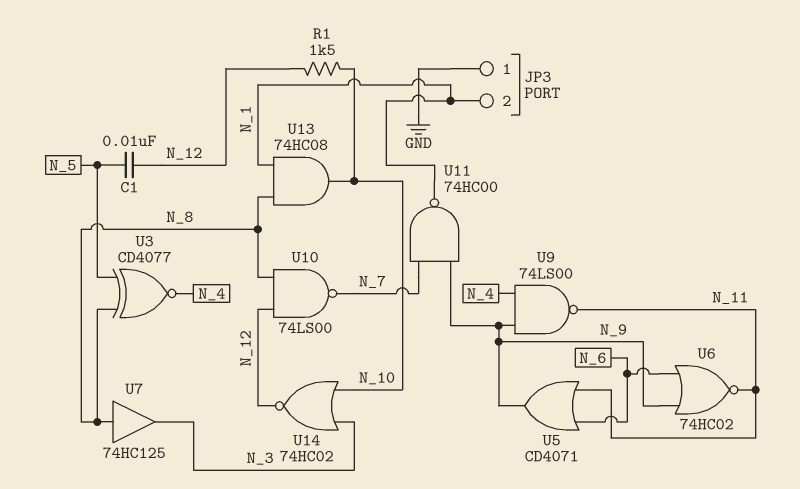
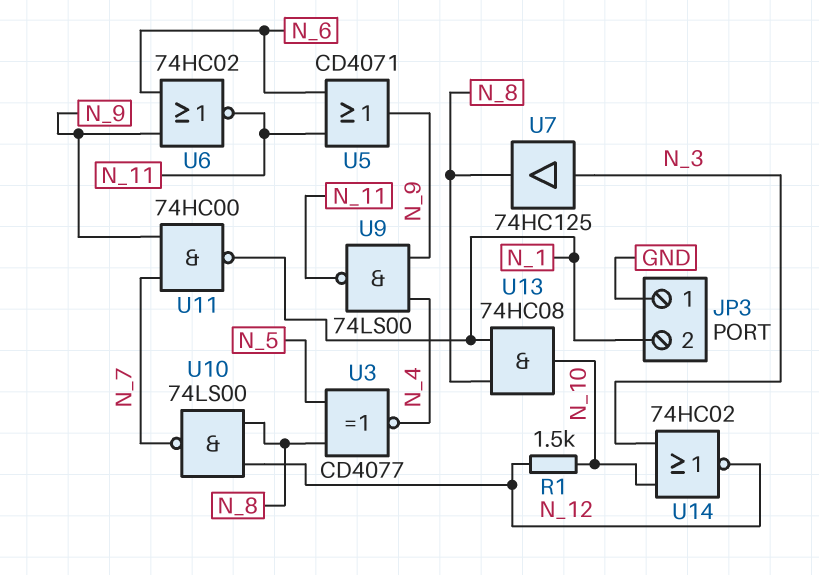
C1: 10nF (N_5, N_12) -> none
U7: buffer 74HC125 (in N_8, out N_3) -> buffer 74HC125 (in N_3, out N_8)

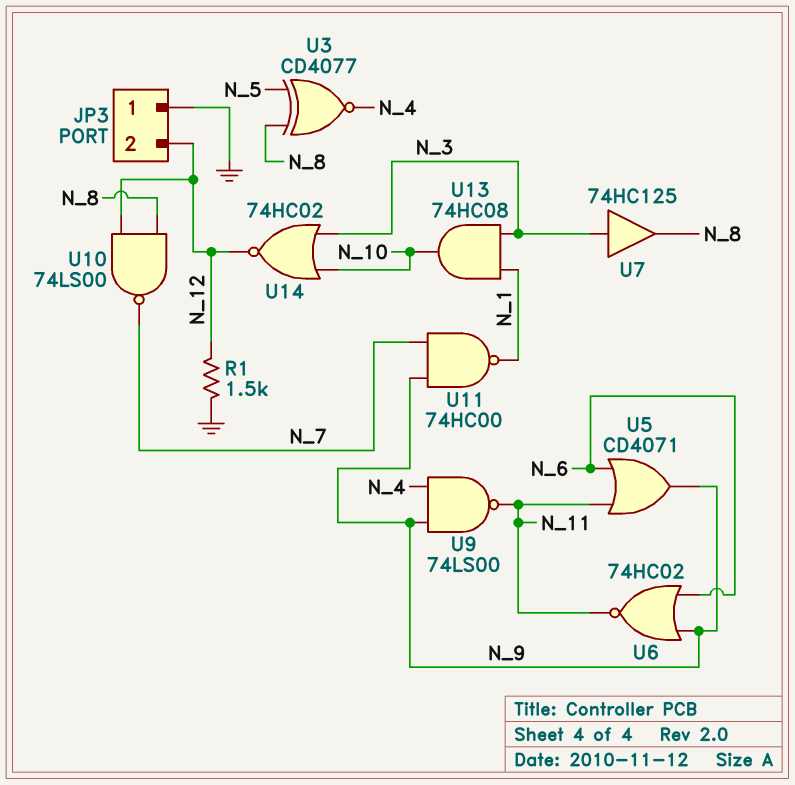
JP3 pin 2: N_1 -> N_12
R1: 1.5k (N_10, N_12) -> 1.5k (GND, N_12)
U13: AND 74HC08 (in N_1, in N_8, out N_10) -> AND 74HC08 (in N_1, in N_3, out N_10)

